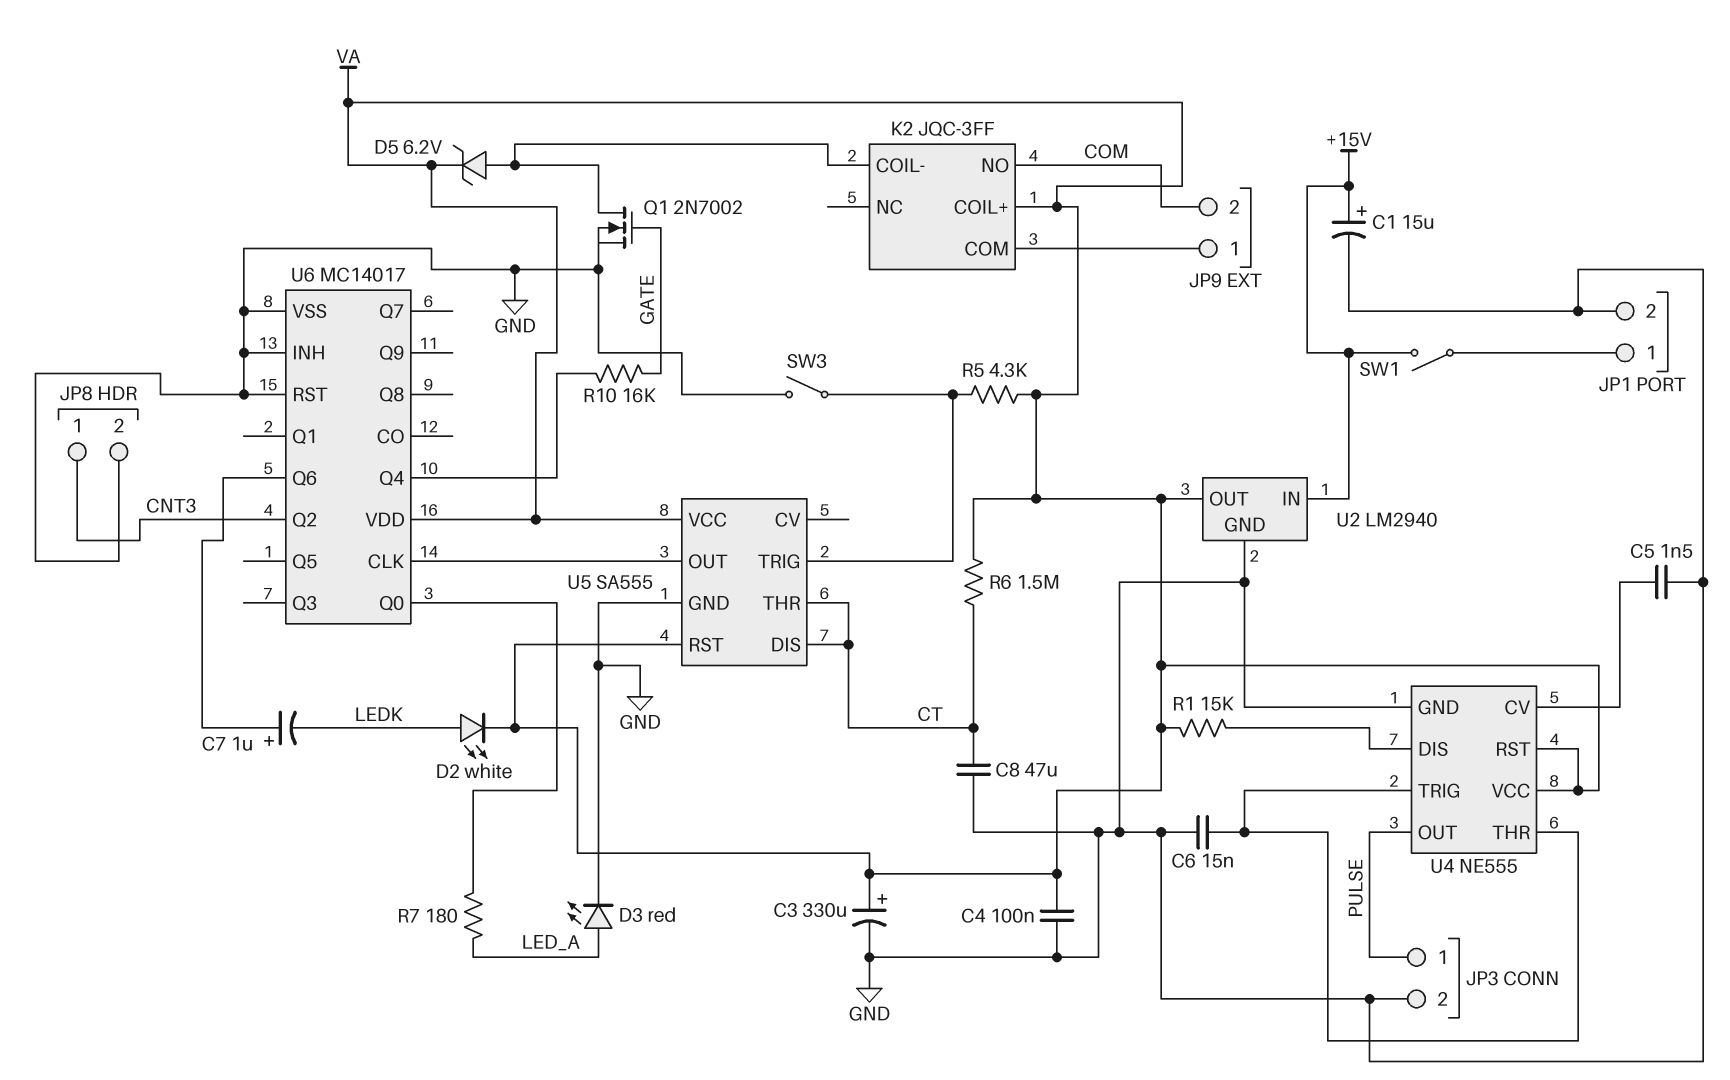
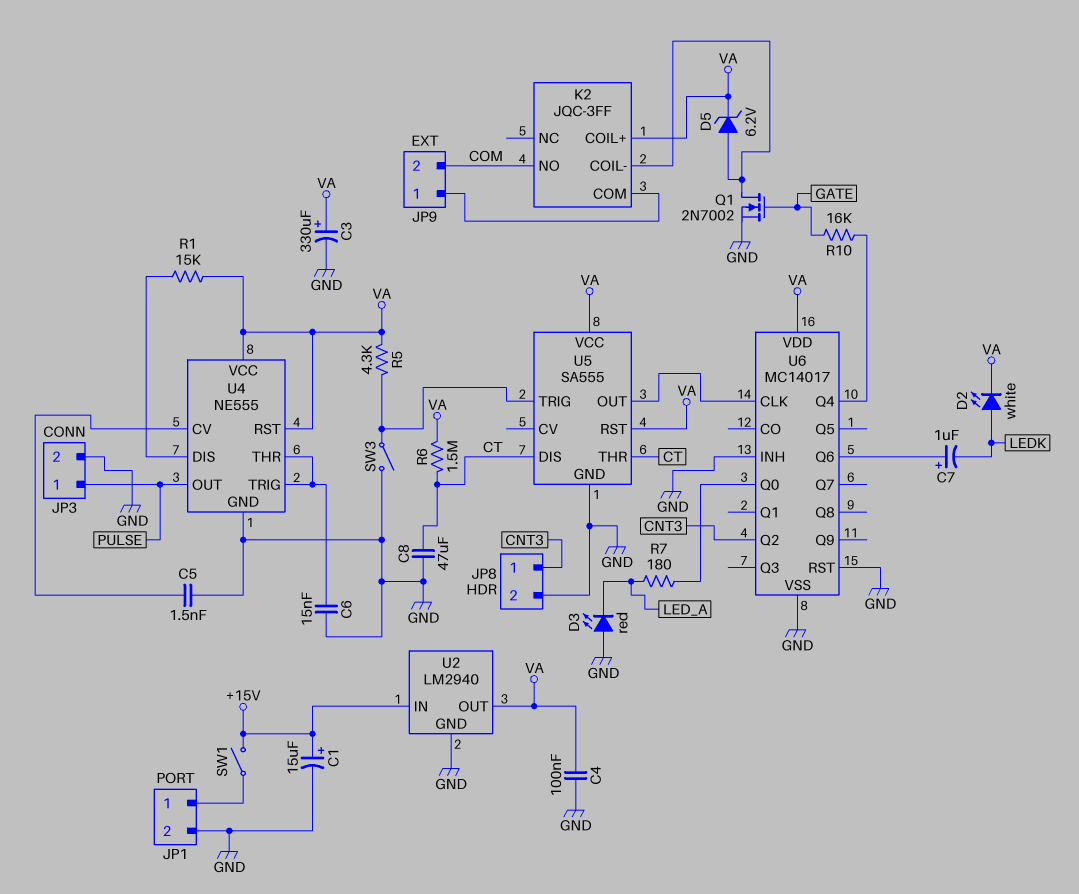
D3: LED red (A LED_A, K GND) -> LED red (A GND, K LED_A)

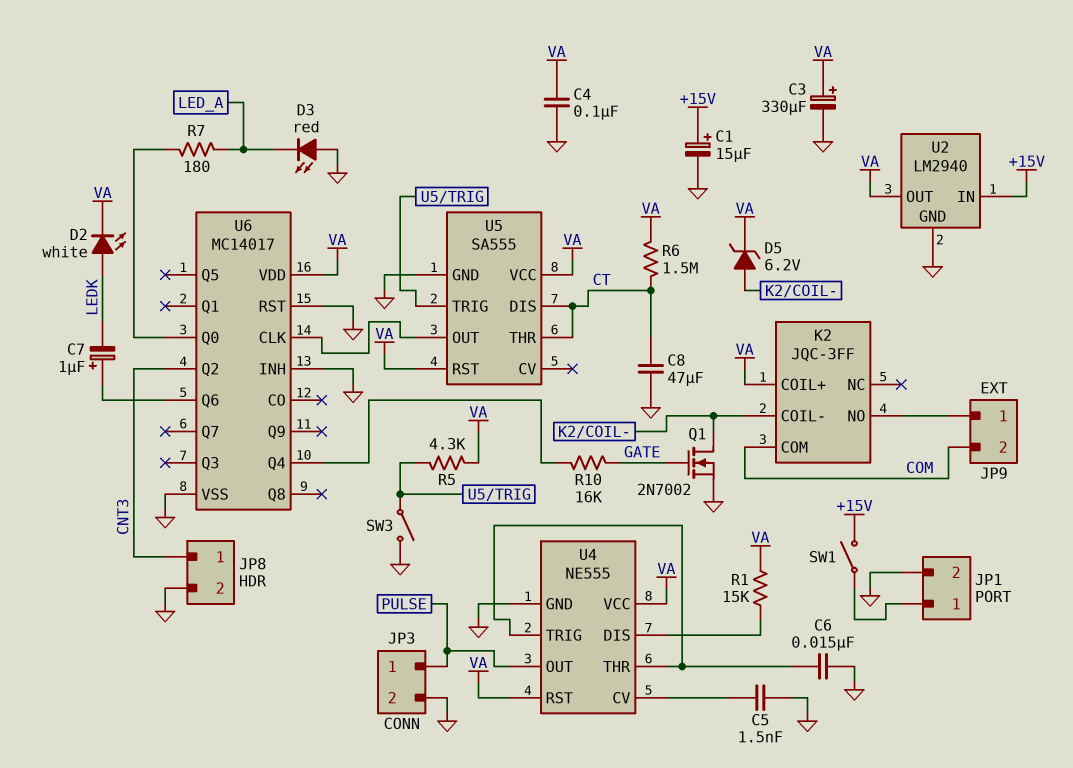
K2 pin COM: JP9/1 -> COM
K2 pin NO: COM -> JP9/1

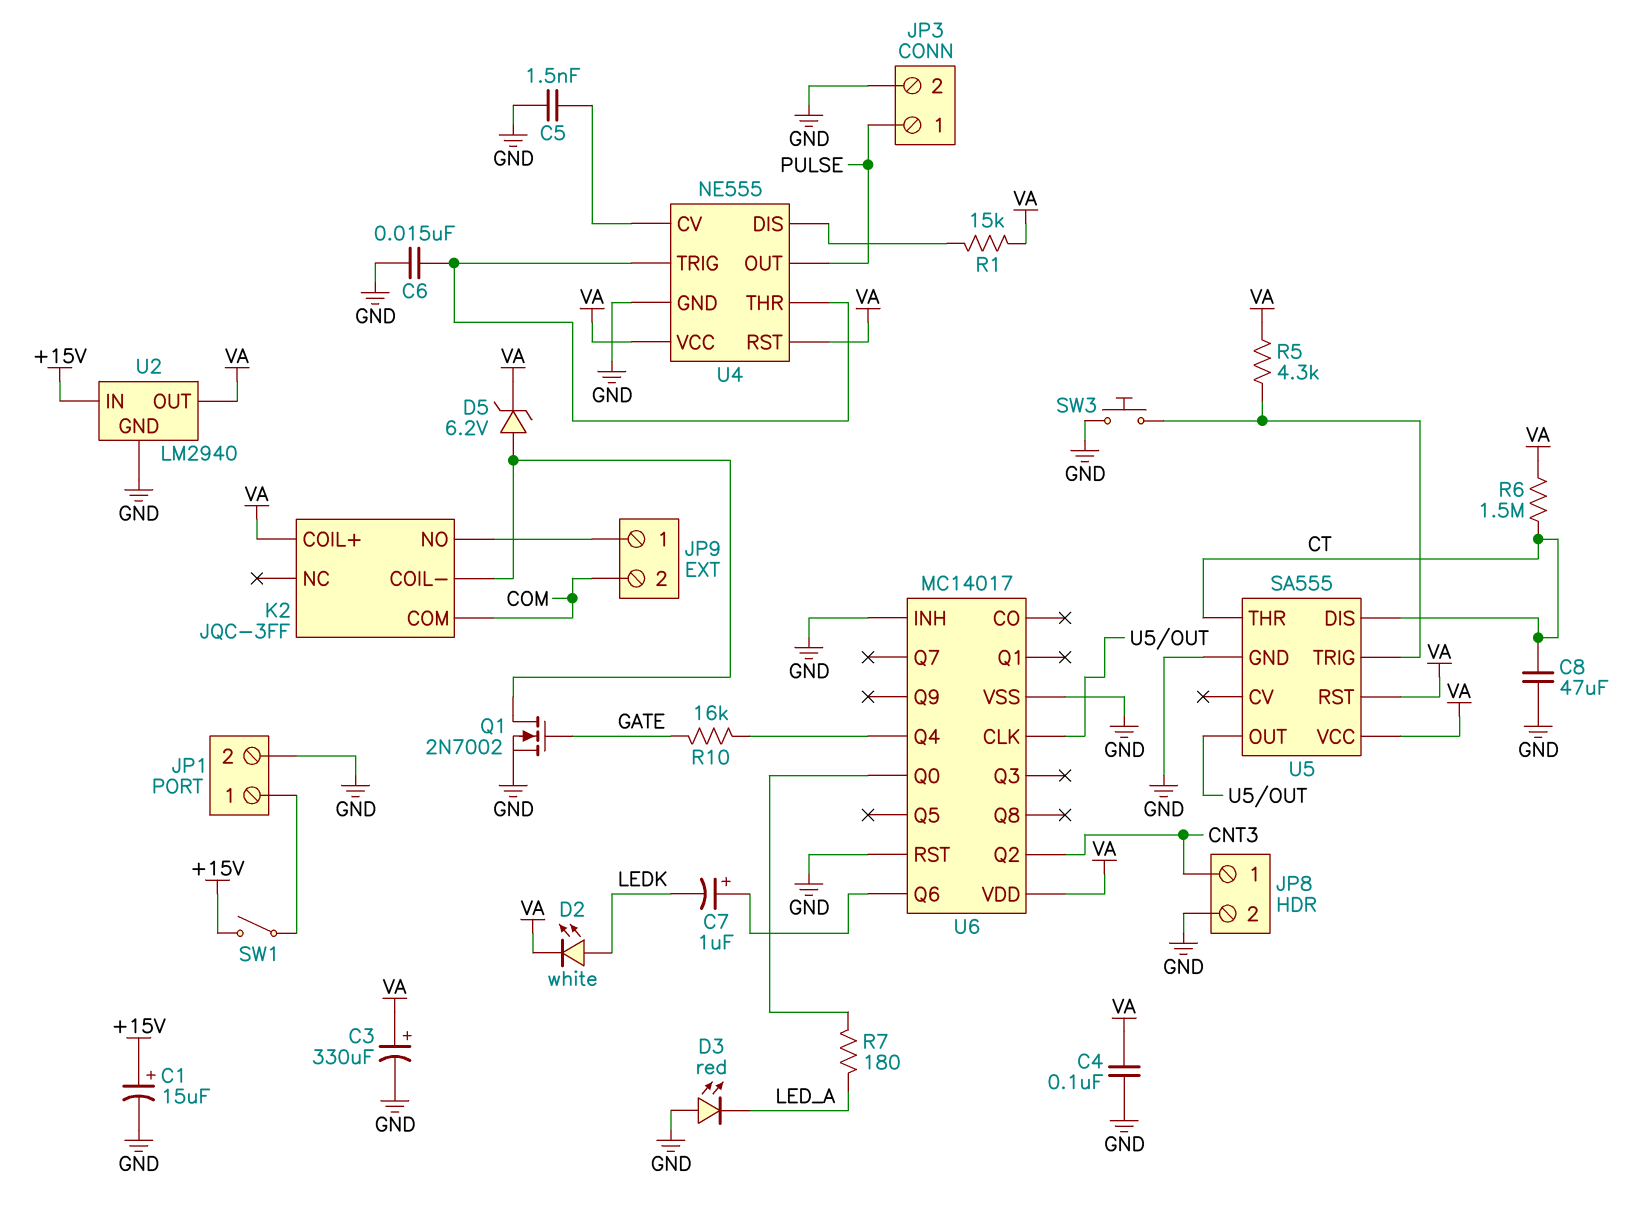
SW3: switch (GND, U5/TRIG) -> button (GND, U5/TRIG)

